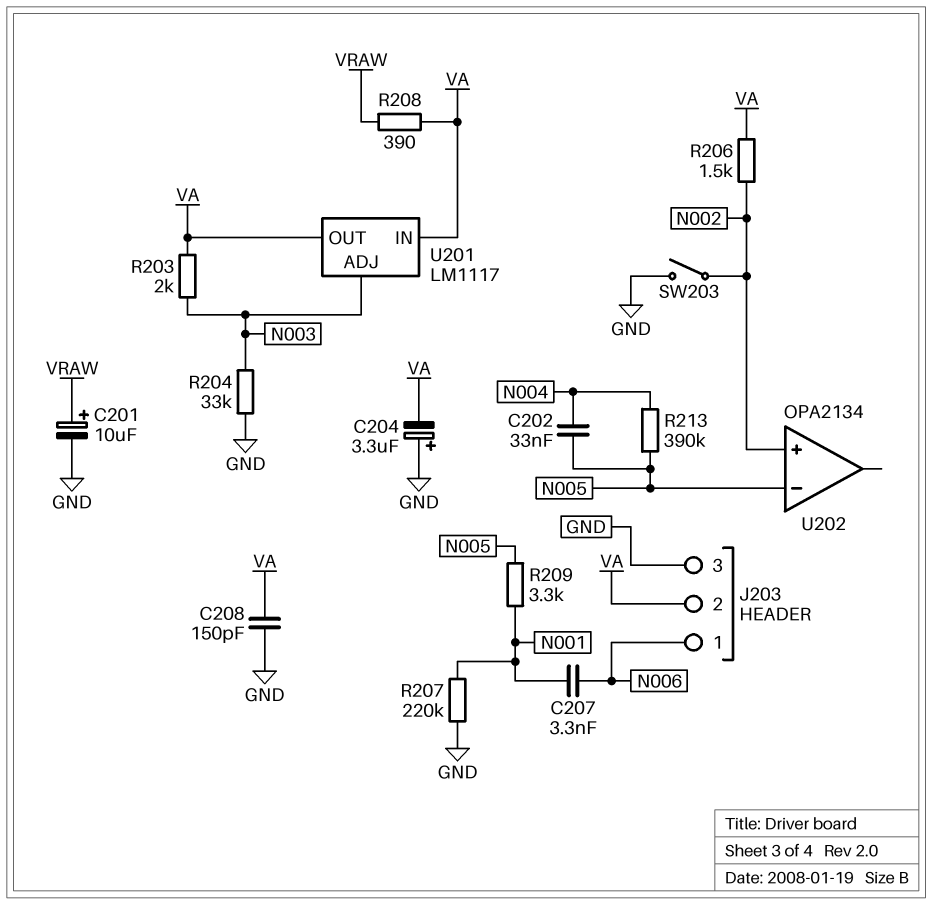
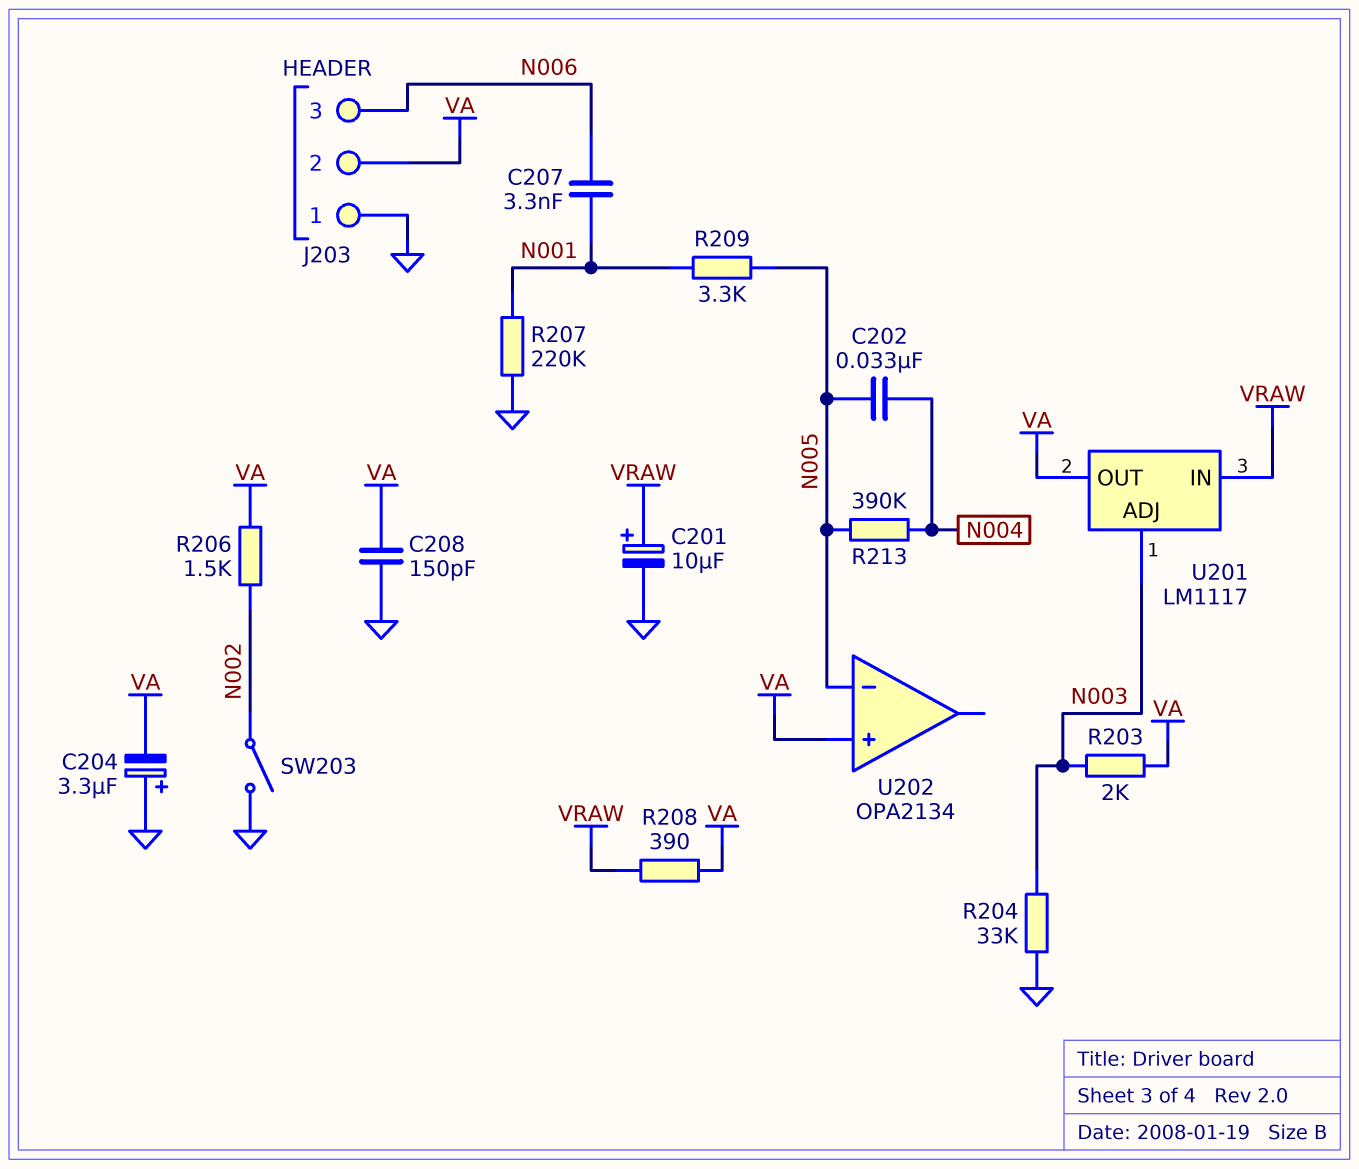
J203 pin 1: N006 -> GND
J203 pin 3: GND -> N006
U201 pin IN: VA -> VRAW
U202 pin in+: N002 -> VA

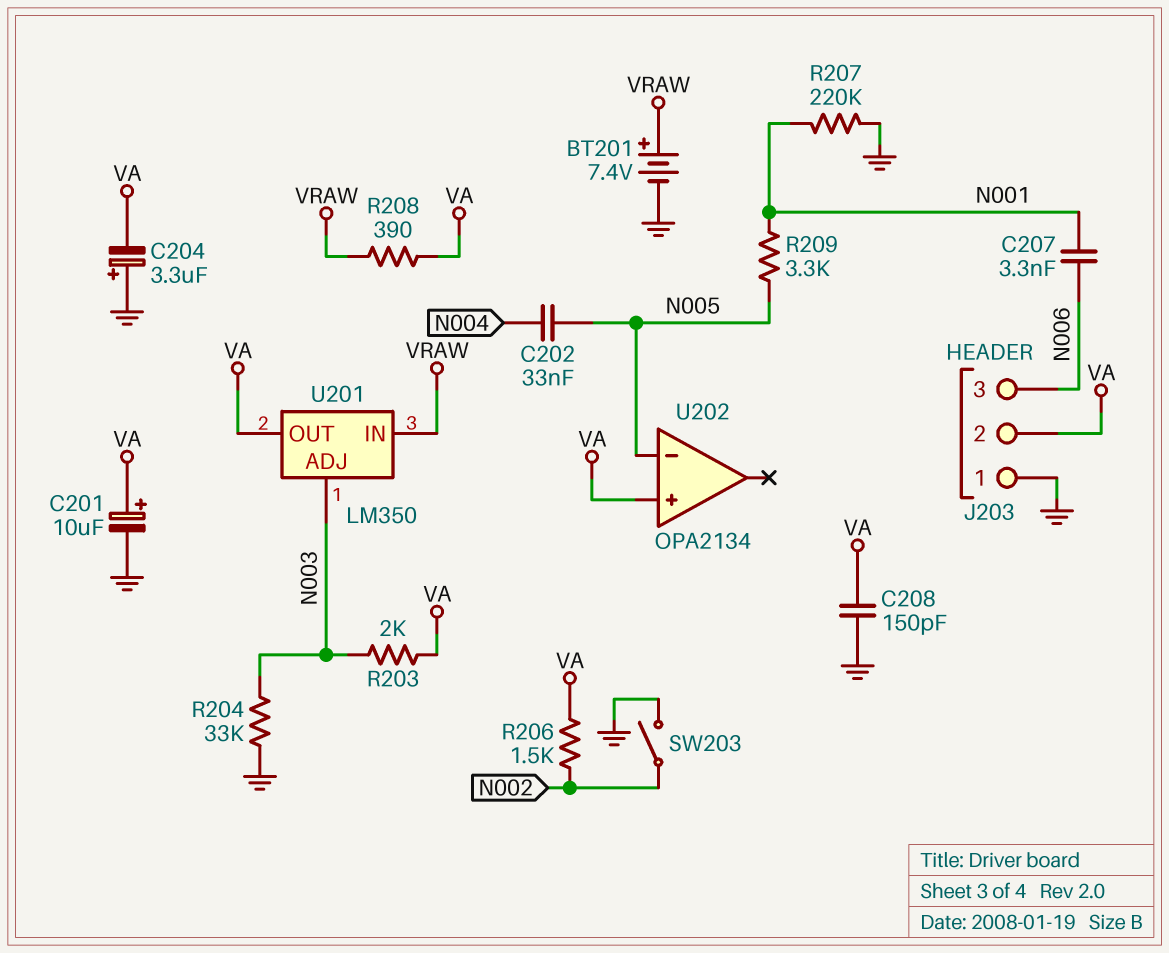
BT201: none -> 7.4V (plus VRAW, minus GND)
C201: 10uF (plus VRAW, minus GND) -> 10uF (plus VA, minus GND)
R213: 390k (N004, N005) -> none
U201: LM1117 -> LM350

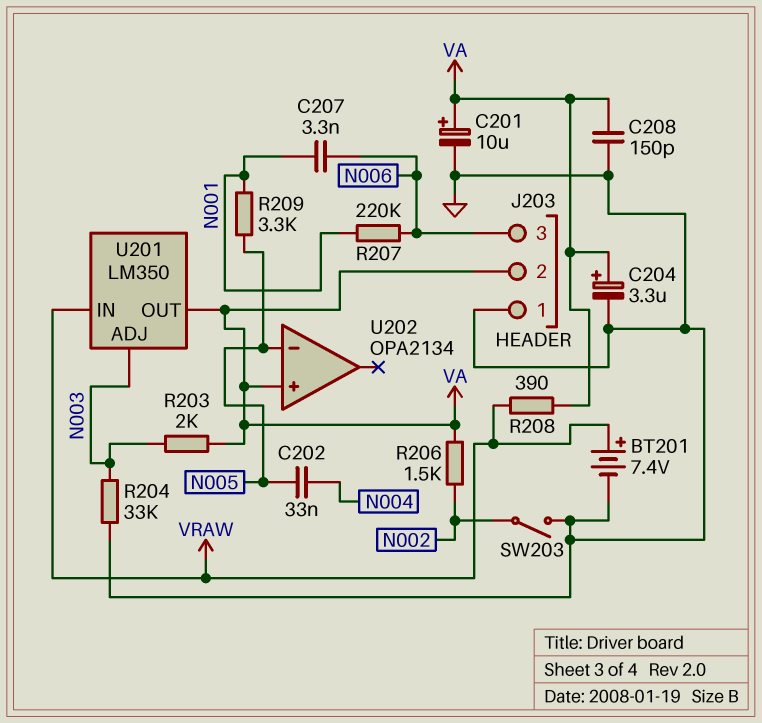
C204: 3.3uF (plus GND, minus VA) -> 3.3uF (plus VA, minus GND)
R207: 220k (GND, N001) -> 220k (N001, N006)

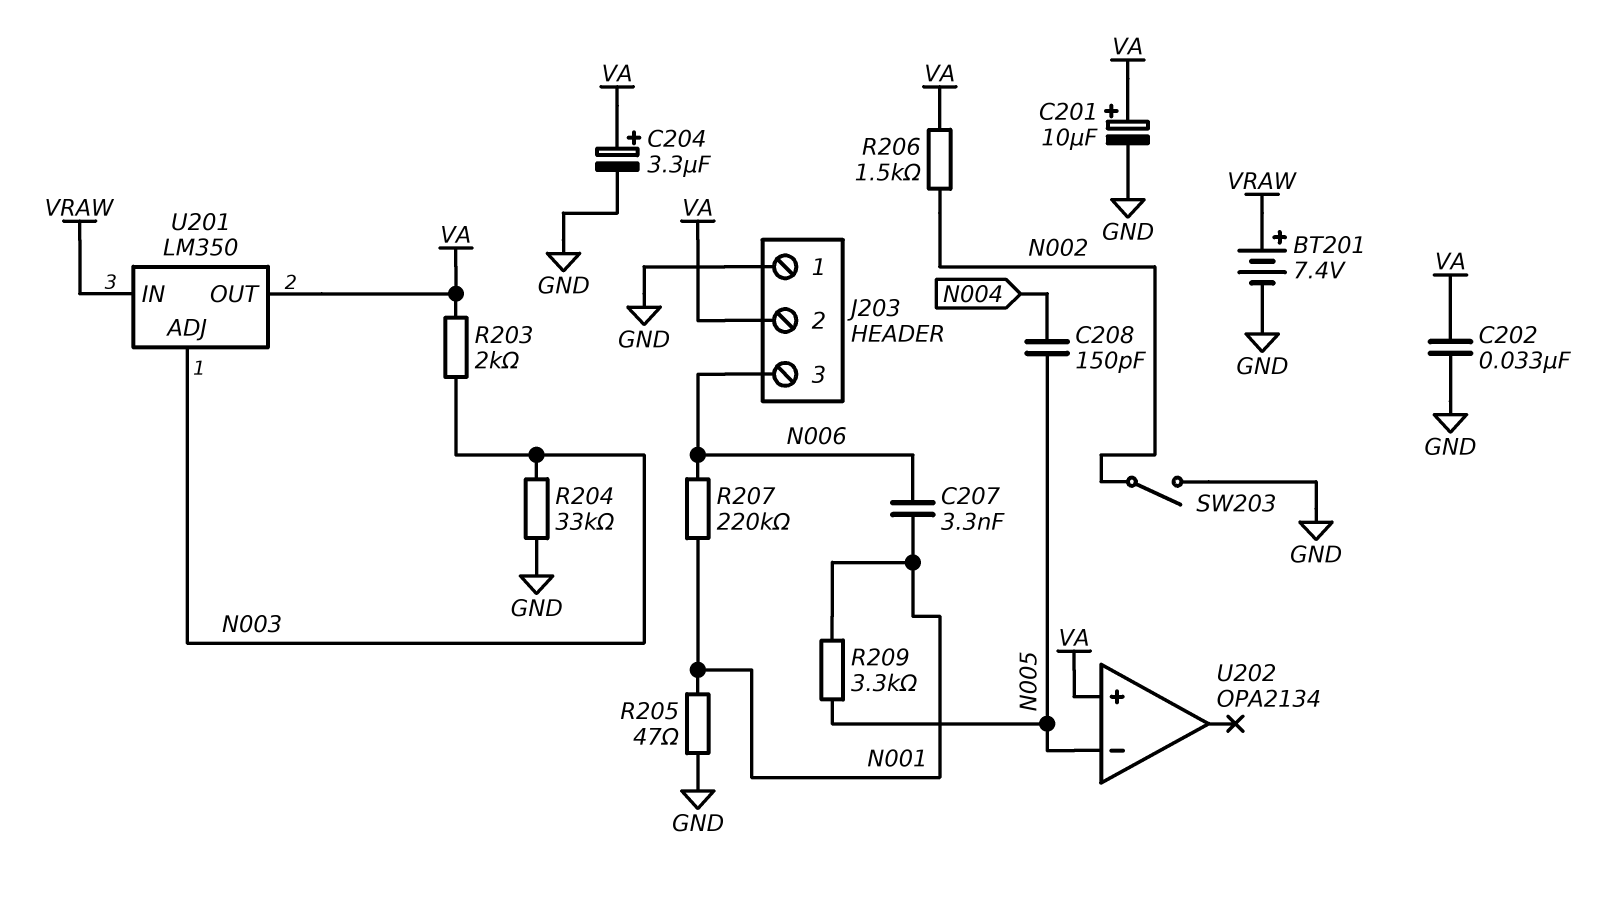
C202: 33nF (N004, N005) -> 33nF (GND, VA)
C208: 150pF (GND, VA) -> 150pF (N004, N005)
R205: none -> 47 (GND, N001)
R208: 390 (VA, VRAW) -> none

